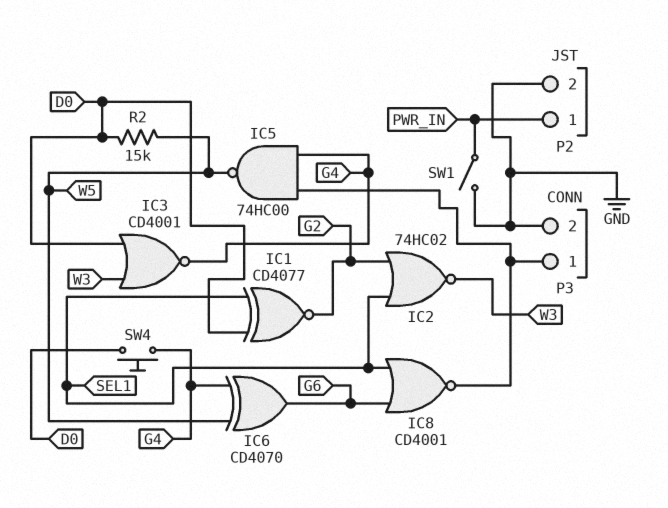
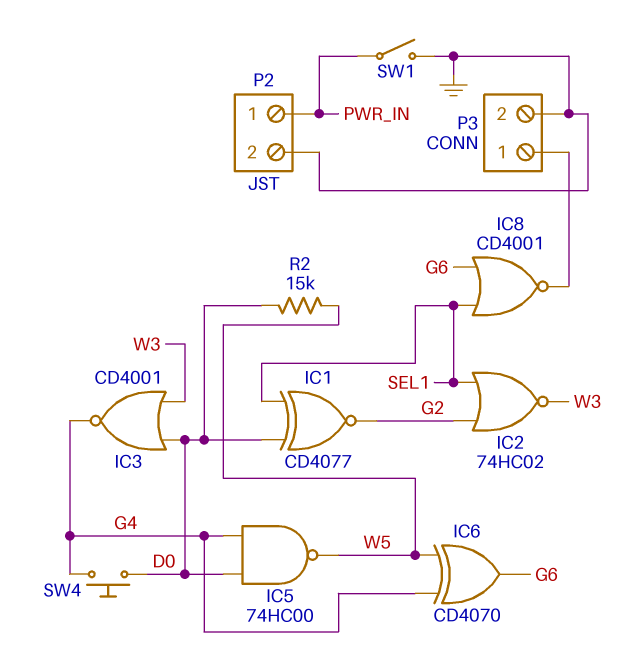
IC5: NAND 74HC00 (in G4, in P3/1, out W5) -> NAND 74HC00 (in D0, in G4, out W5)

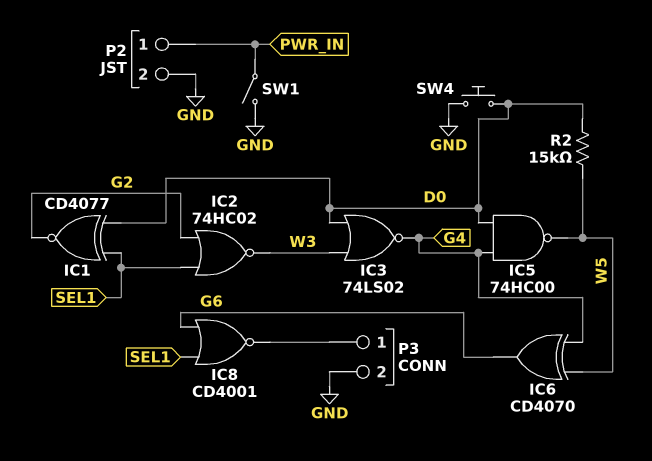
IC3: NOR CD4001 (in D0, in W3, out G4) -> NOR 74LS02 (in D0, in W3, out G4)
SW4: button (D0, G4) -> button (D0, GND)

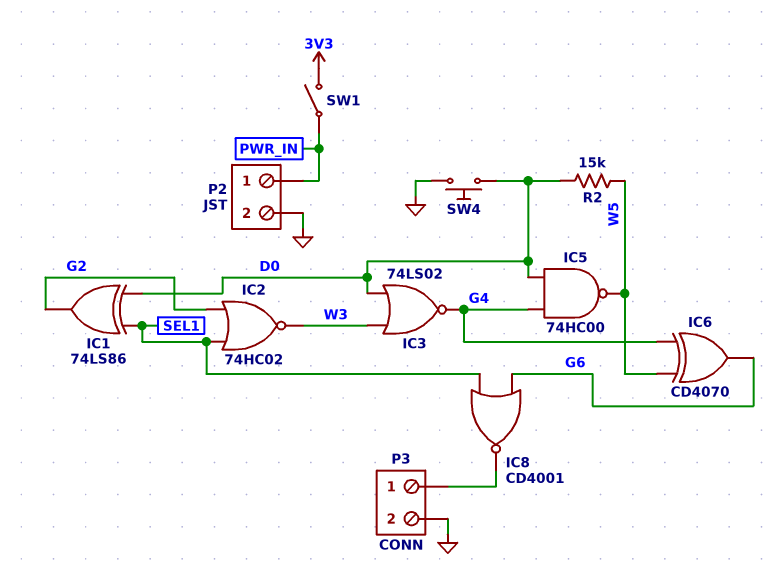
IC1: XNOR CD4077 (in D0, in SEL1, out G2) -> XOR 74LS86 (in D0, in SEL1, out G2)
SW1: switch (GND, PWR_IN) -> switch (3V3, PWR_IN)

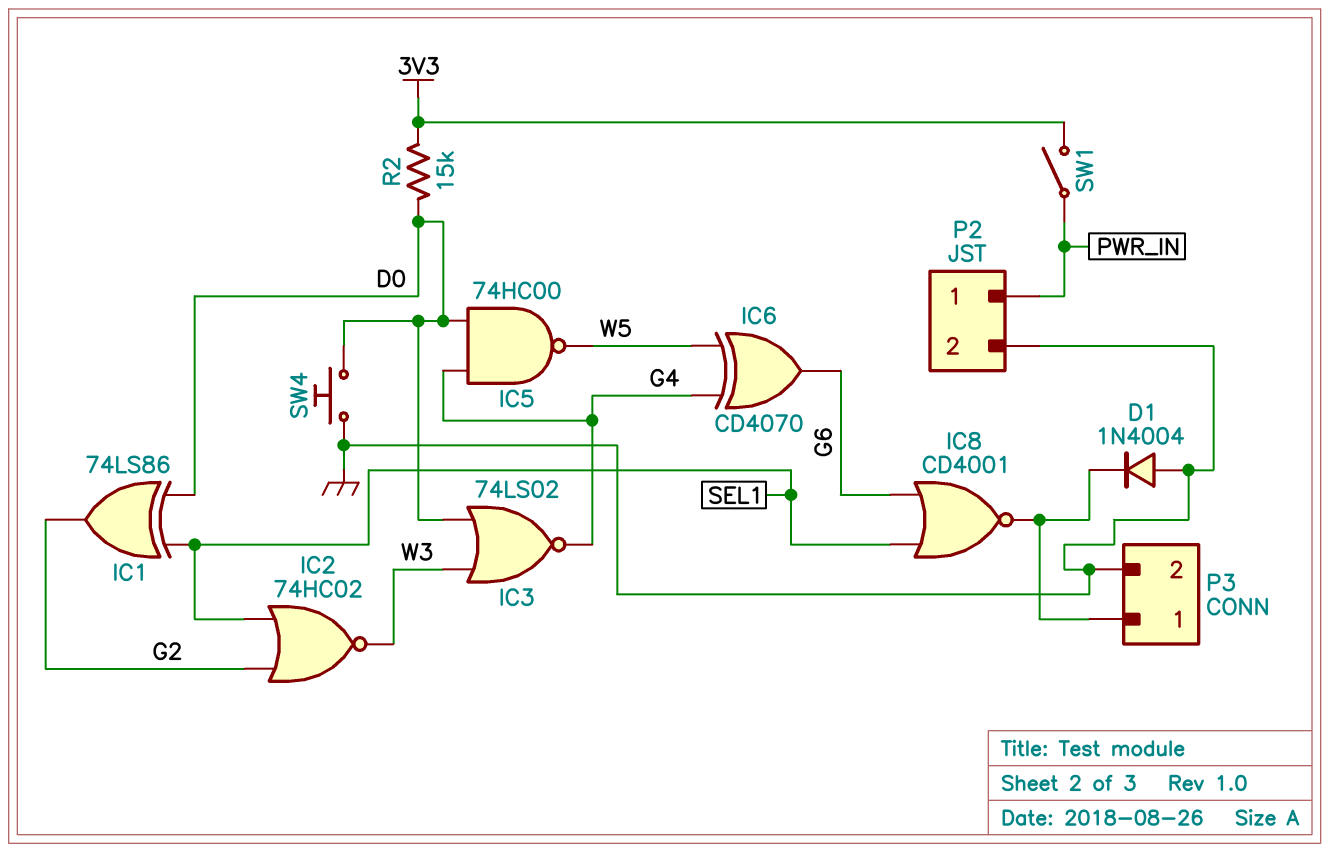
D1: none -> diode 1N4004 (A GND, K P3/1)
R2: 15k (D0, W5) -> 15k (3V3, D0)

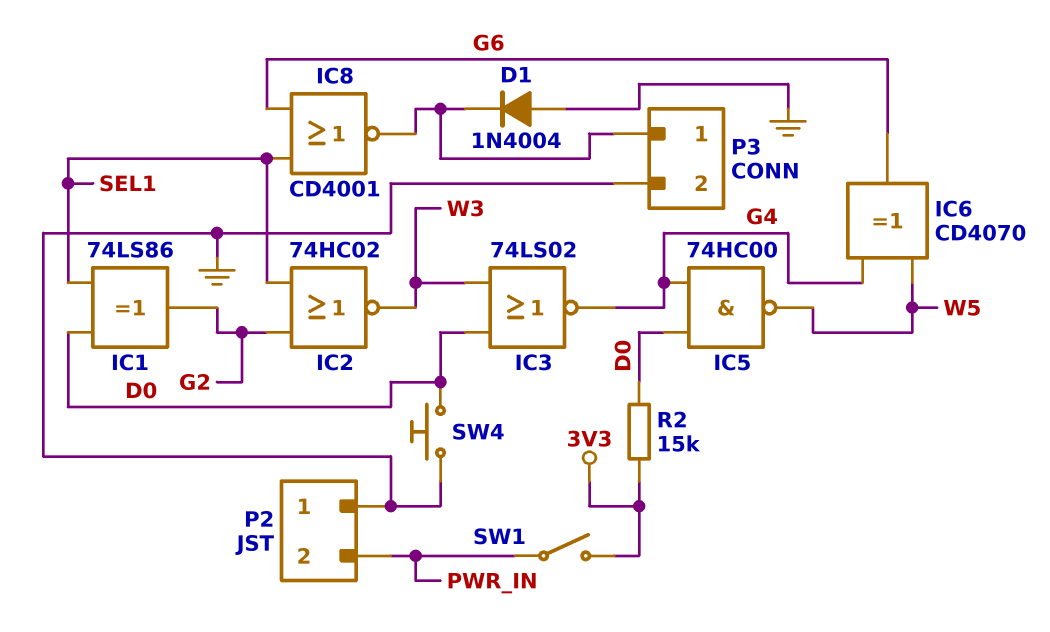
P2 pin 1: PWR_IN -> GND
P2 pin 2: GND -> PWR_IN

